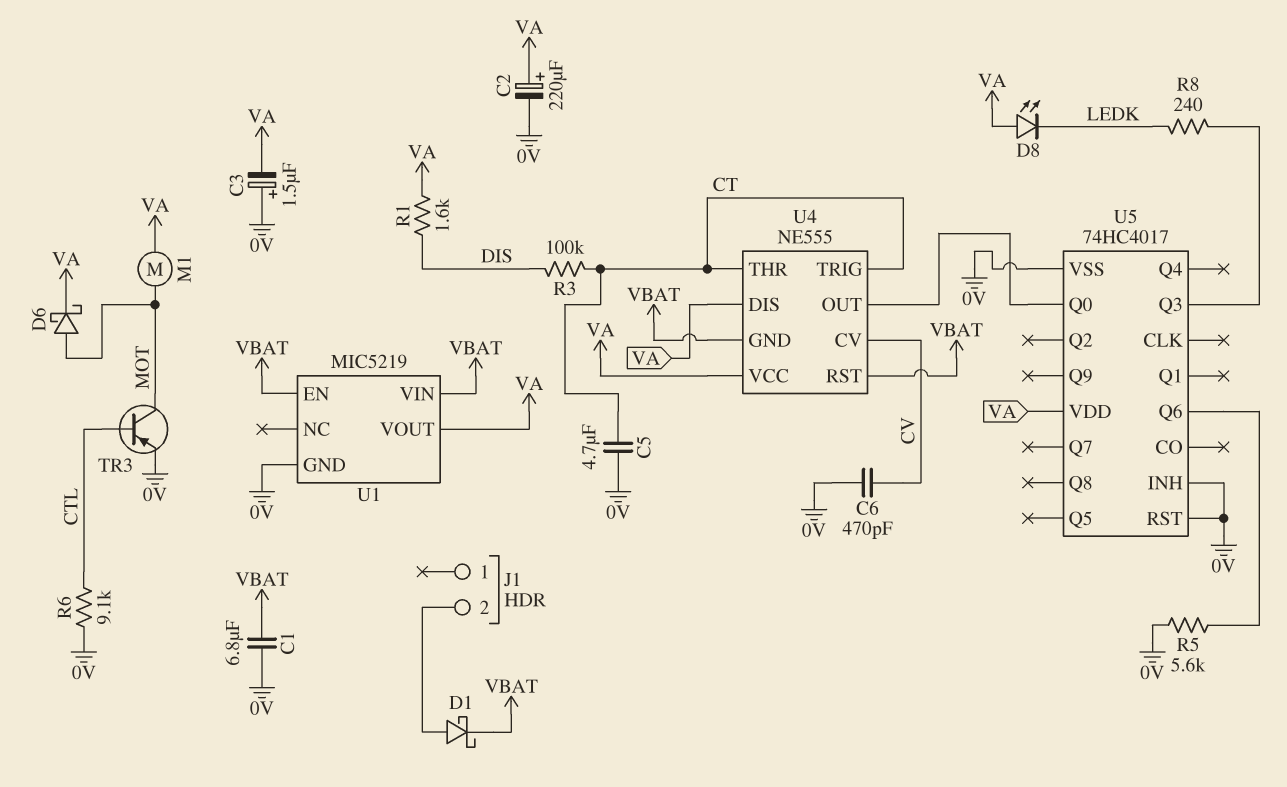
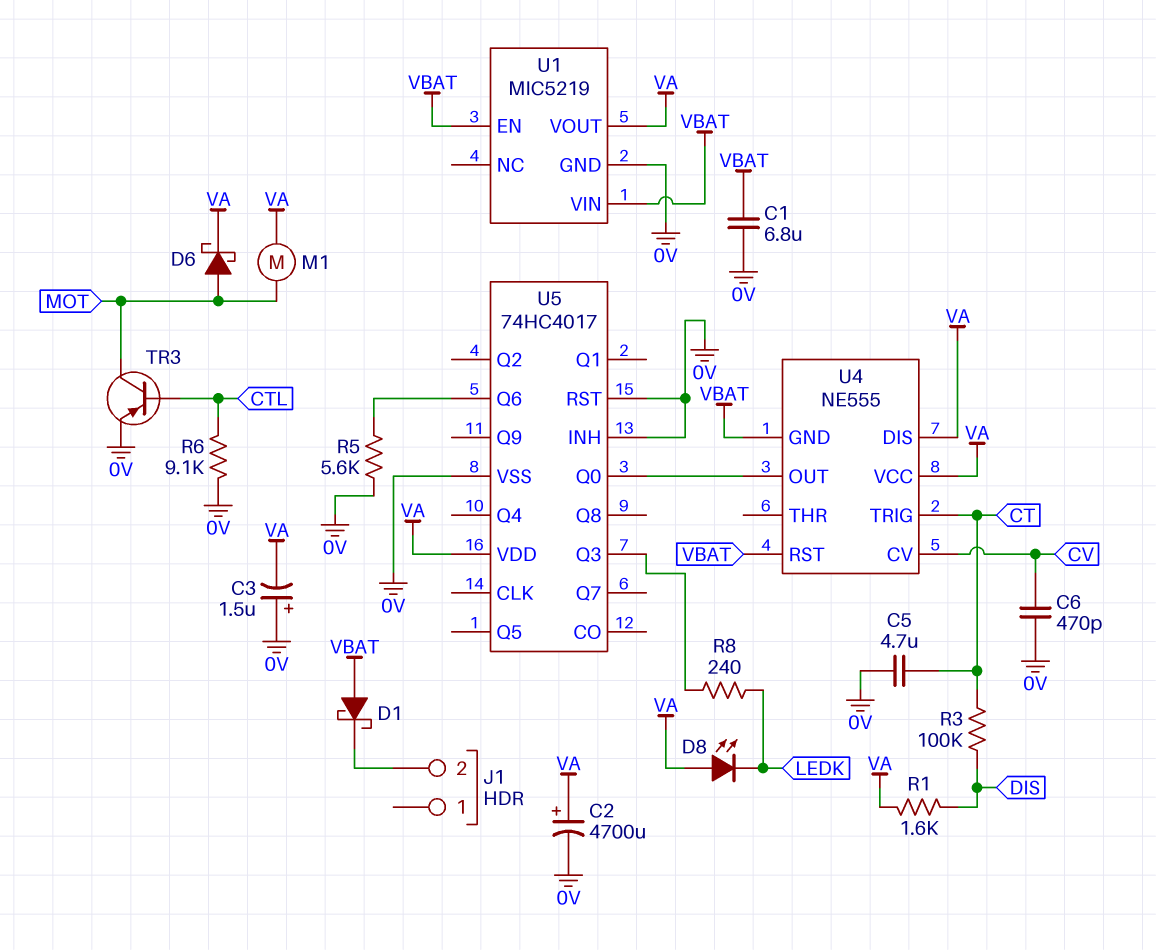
C2: 220uF (plus VA, minus 0V) -> 4700uF (plus VA, minus 0V)
D1: schottky (A J1/2, K VBAT) -> schottky (A VBAT, K J1/2)
U4 pin THR: CT -> none

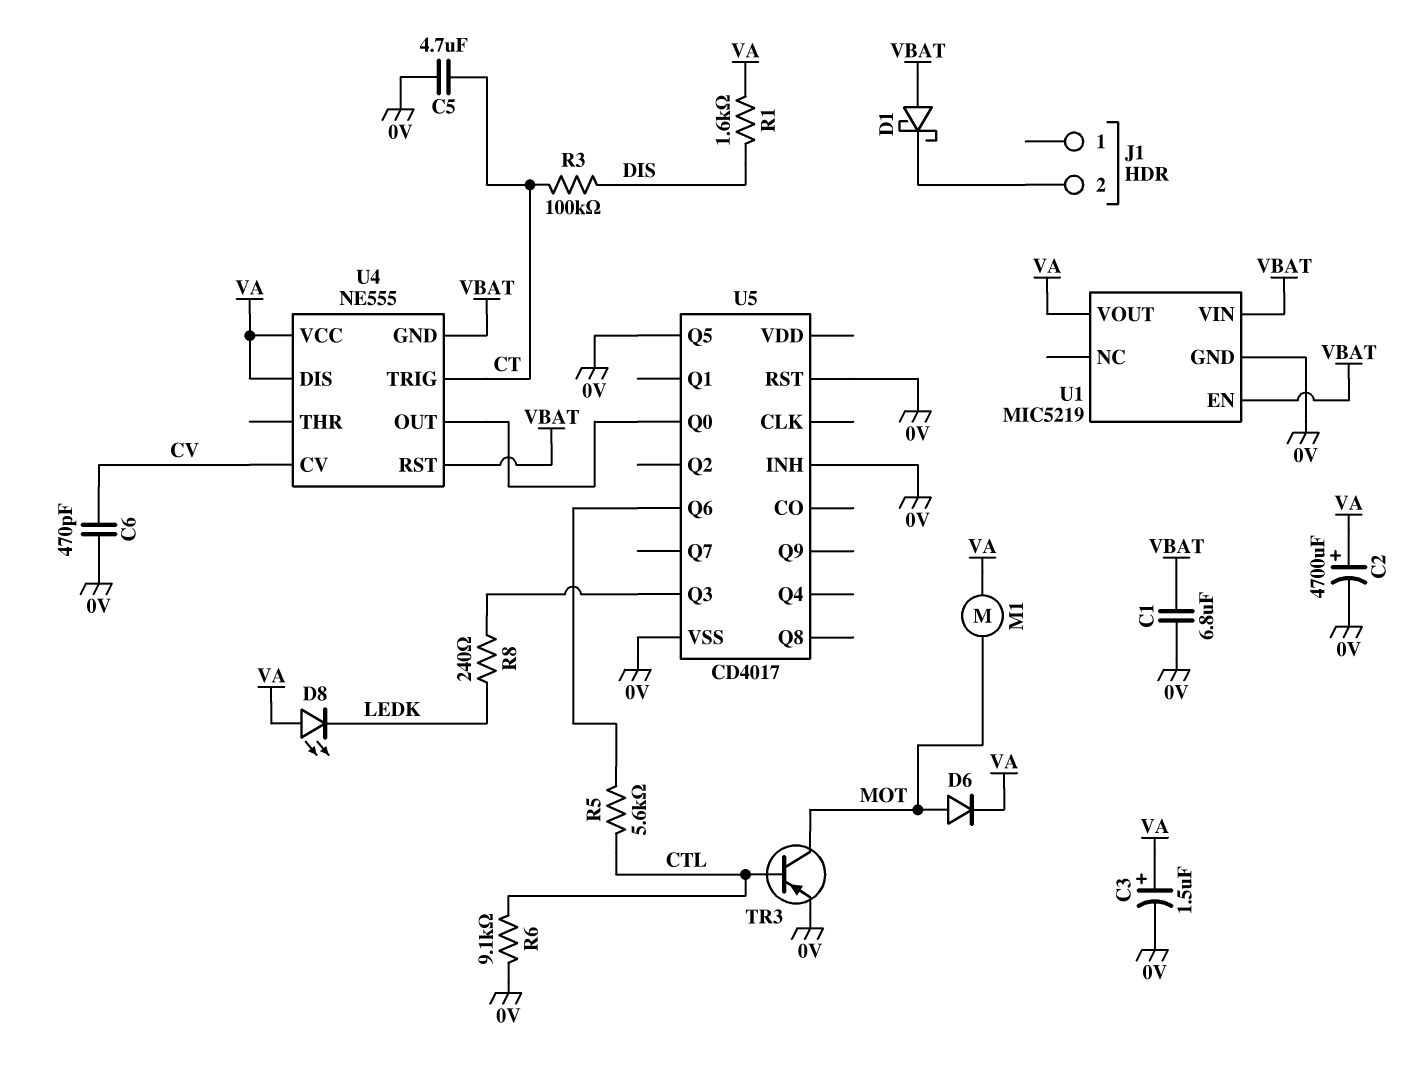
C3: 1.5uF (plus 0V, minus VA) -> 1.5uF (plus VA, minus 0V)
D6: schottky (A MOT, K VA) -> diode (A MOT, K VA)
R5: 5.6k (0V, U5/Q6) -> 5.6k (CTL, U5/Q6)
U5: 74HC4017 -> CD4017
U5 pin Q5: none -> 0V
U5 pin VDD: VA -> none

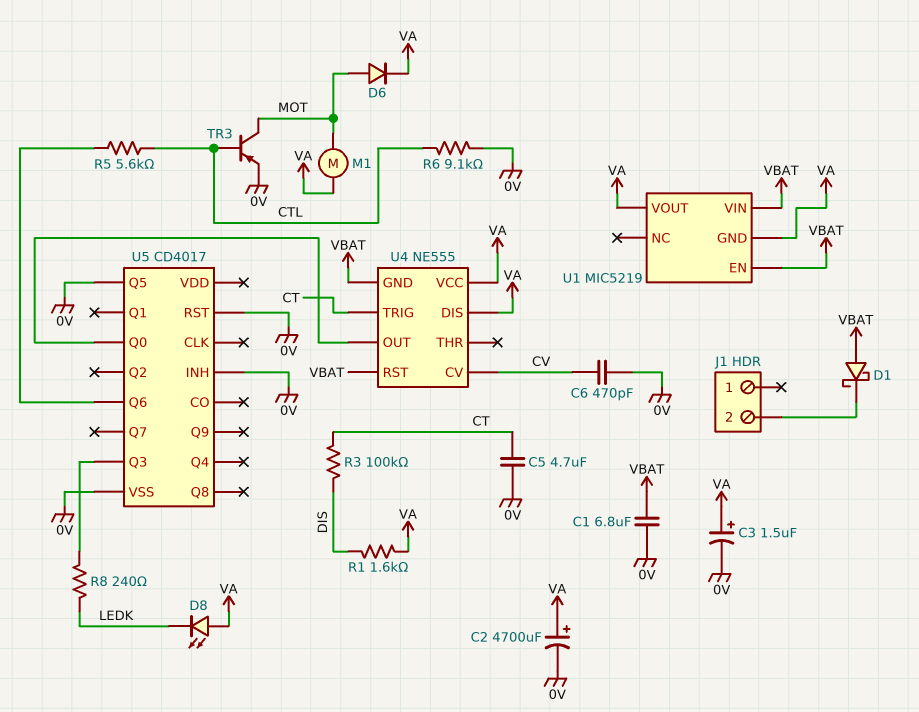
U1 pin GND: 0V -> VA

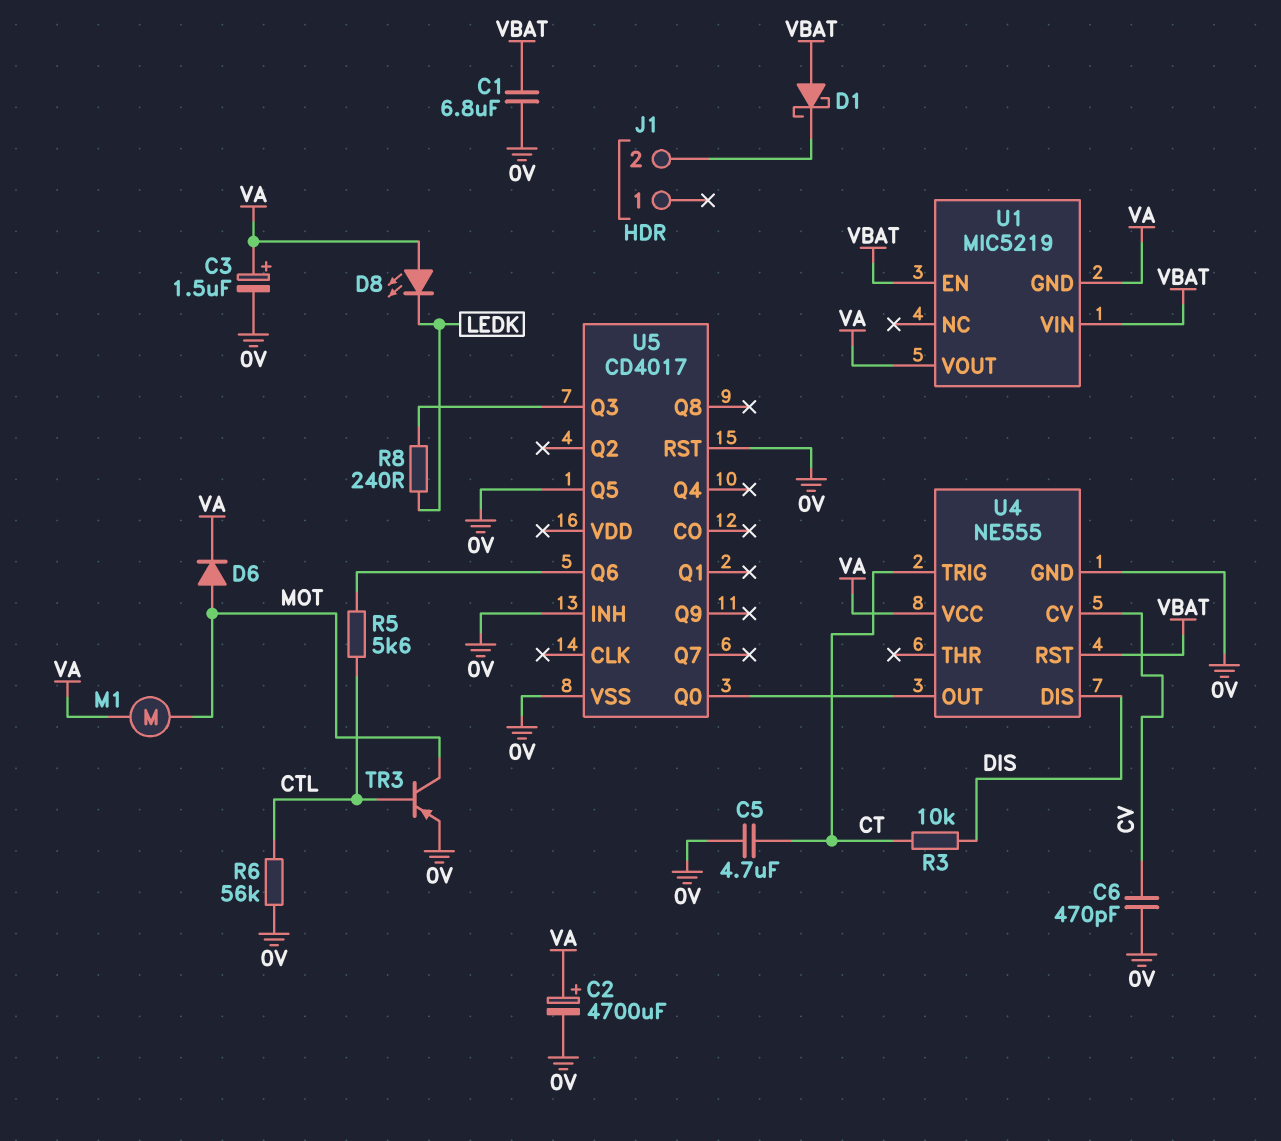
R1: 1.6k (DIS, VA) -> none
R3: 100k (CT, DIS) -> 10k (CT, DIS)
R6: 9.1k (0V, CTL) -> 56k (0V, CTL)
U4 pin DIS: VA -> DIS
U4 pin GND: VBAT -> 0V

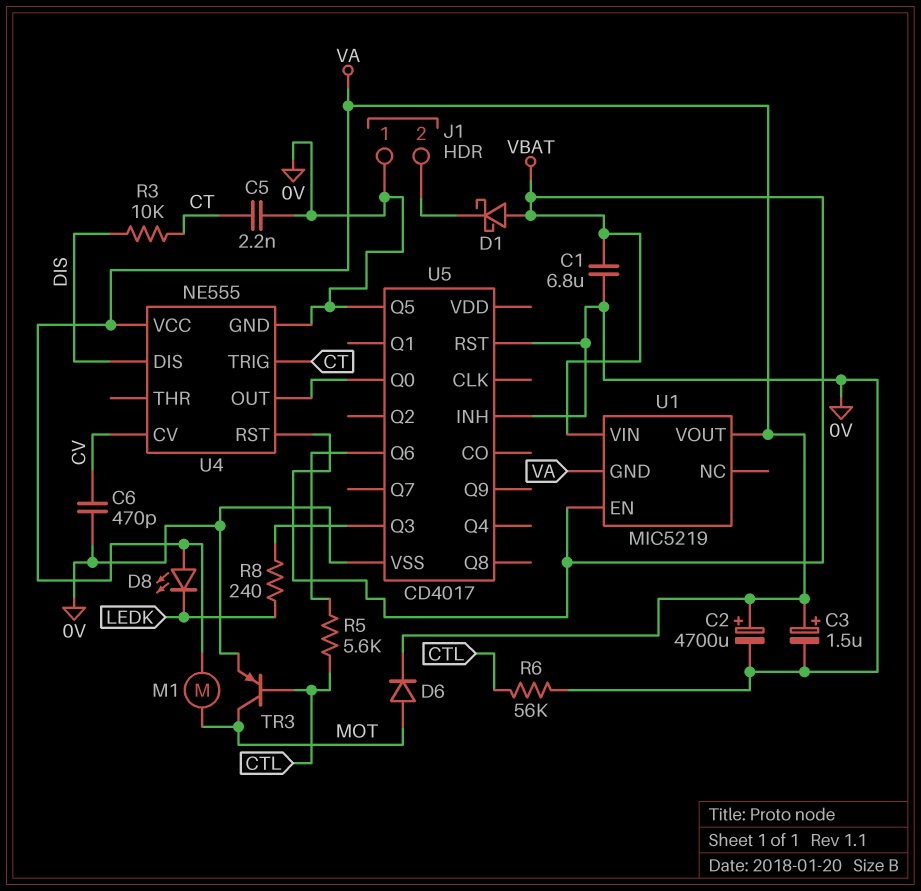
C5: 4.7uF (0V, CT) -> 2.2nF (0V, CT)
J1 pin 1: none -> 0V

